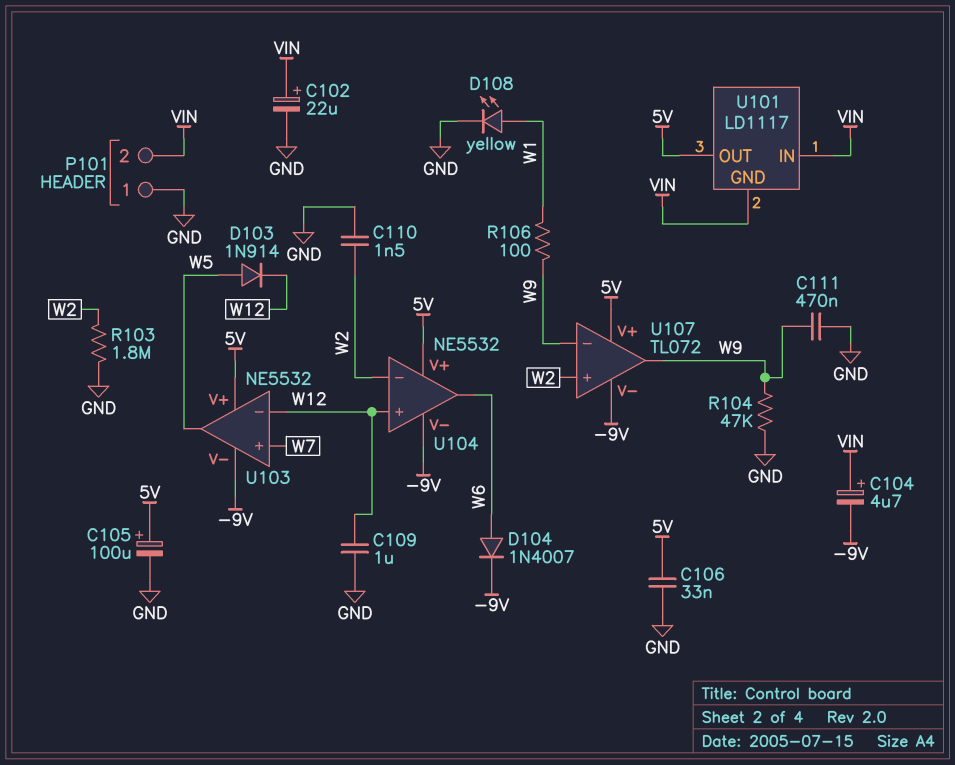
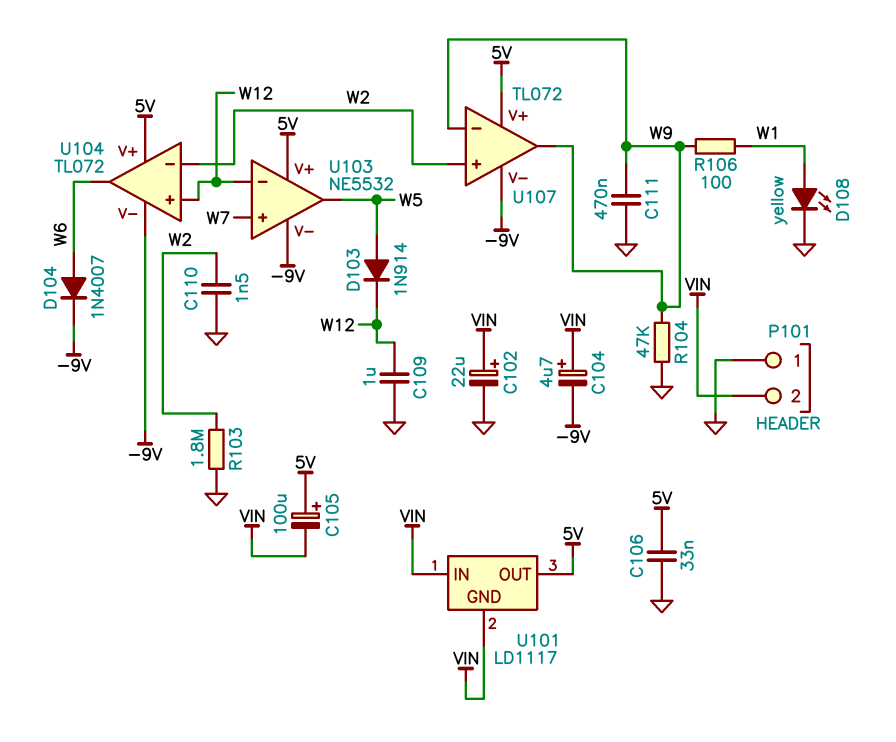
C105: 100uF (plus 5V, minus GND) -> 100uF (plus 5V, minus VIN)
U104: NE5532 -> TL072

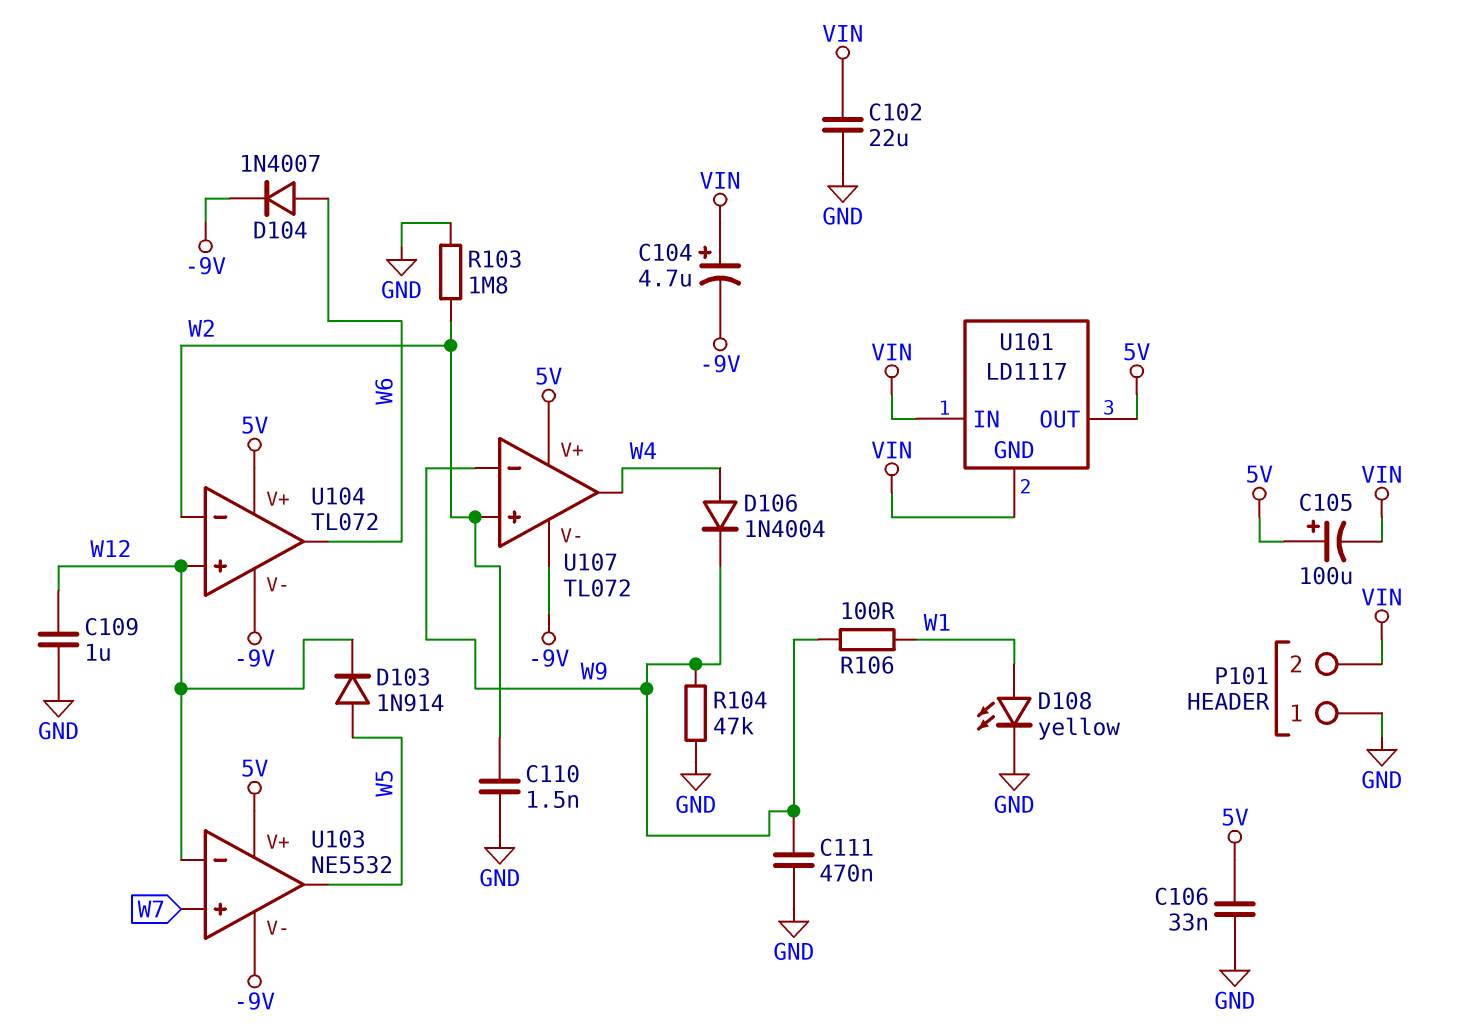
C102: 22uF (plus VIN, minus GND) -> 22uF (GND, VIN)
D106: none -> diode 1N4004 (A W4, K W9)
U107 pin out: W9 -> W4

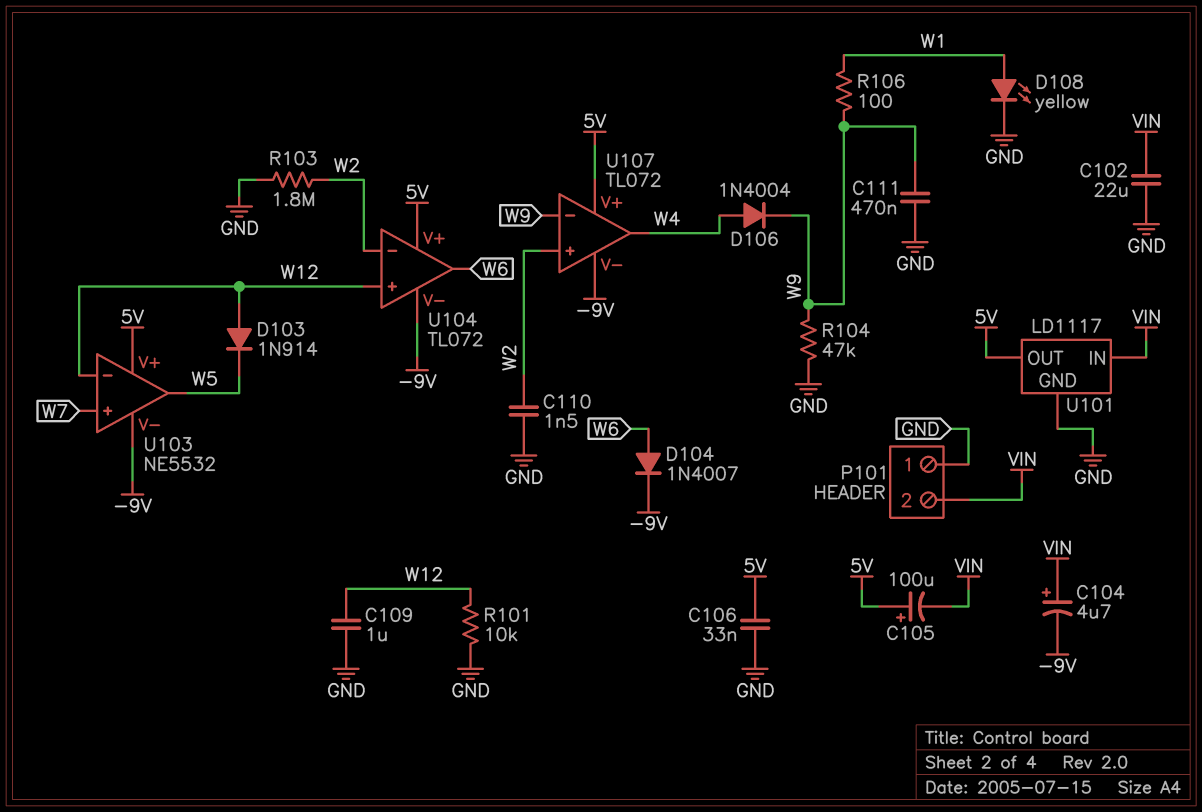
D103: diode 1N914 (A W5, K W12) -> diode 1N914 (A W12, K W5)
R101: none -> 10k (GND, W12)
U101 pin GND: VIN -> GND

